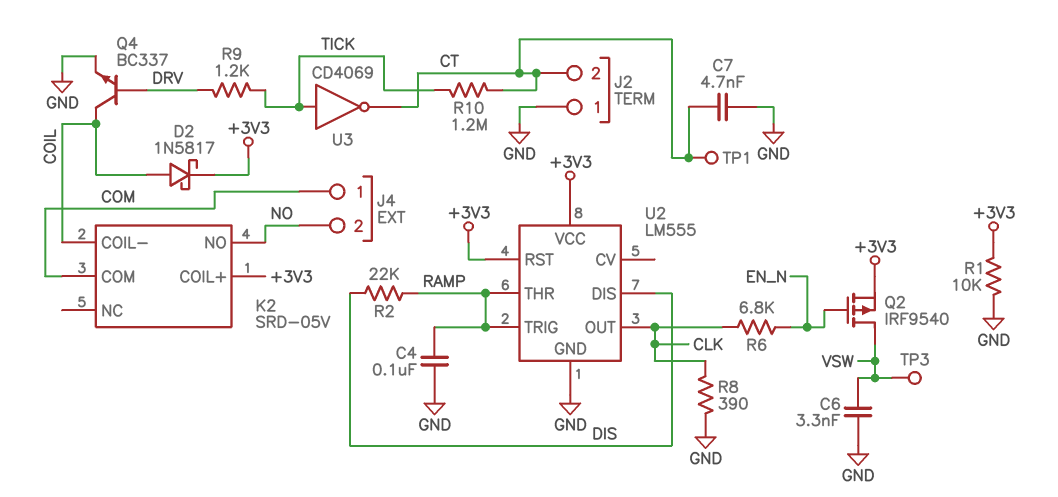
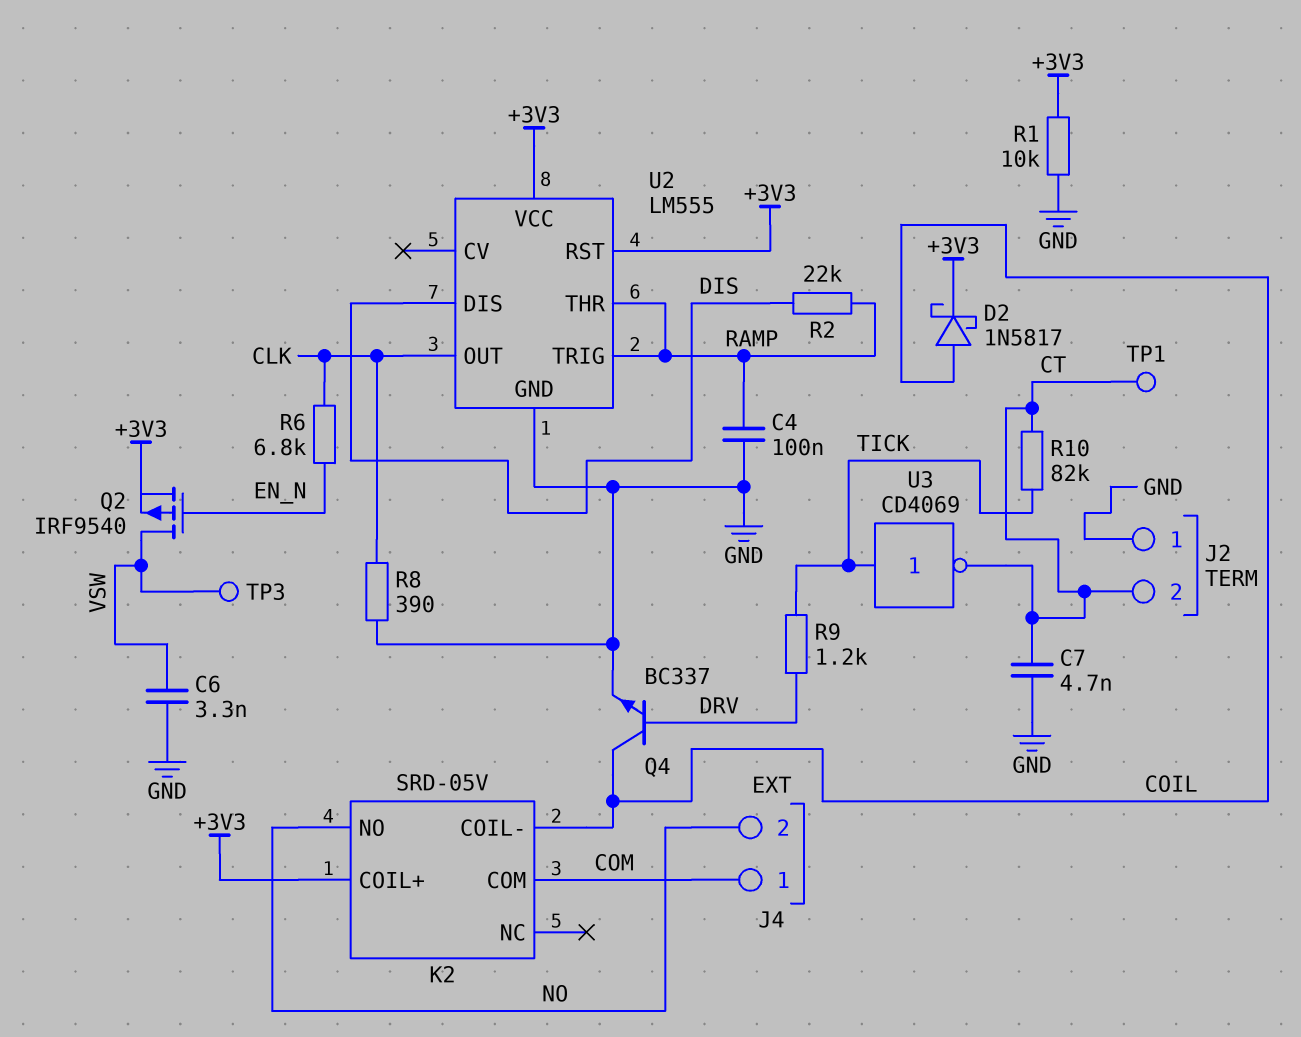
R10: 1.2M (CT, TICK) -> 82k (CT, TICK)

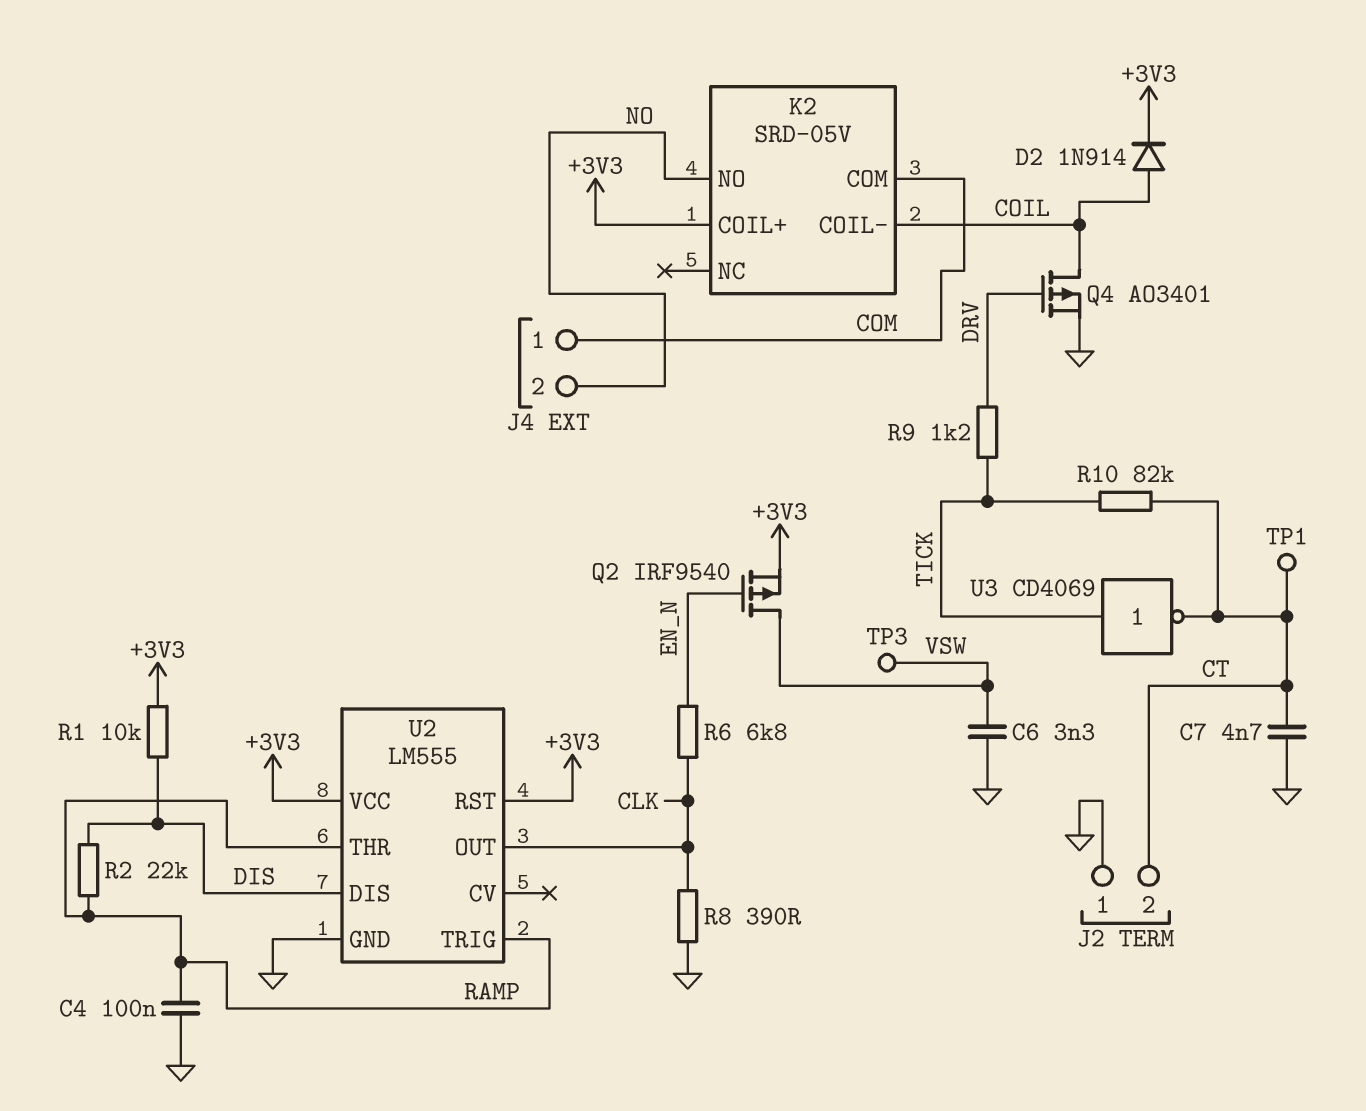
D2: schottky 1N5817 (A COIL, K +3V3) -> diode 1N914 (A COIL, K +3V3)
Q4: NPN BC337 (B DRV, C COIL, E GND) -> PMOS AO3401 (G DRV, D COIL, S GND)
R1: 10k (+3V3, GND) -> 10k (+3V3, DIS)

